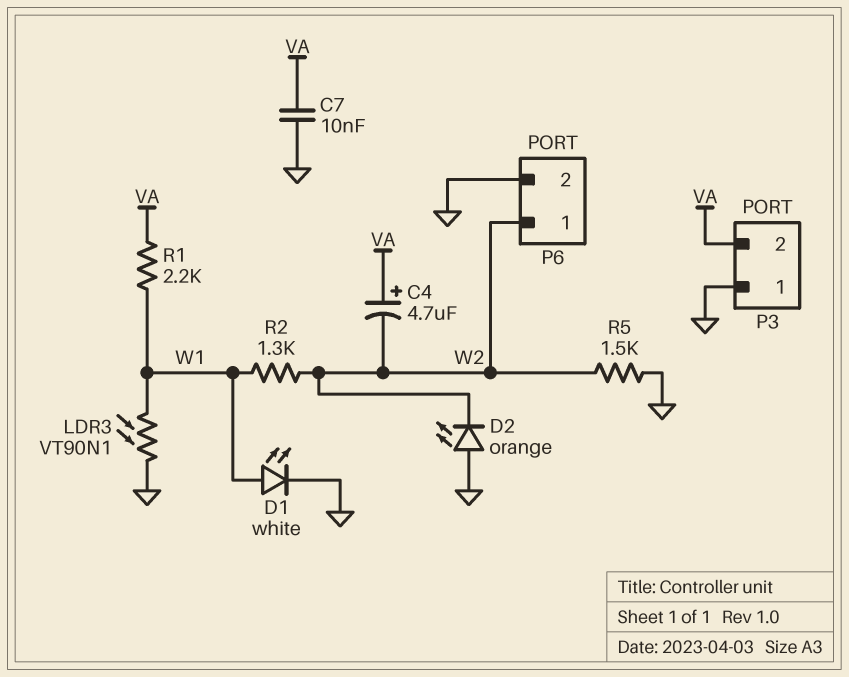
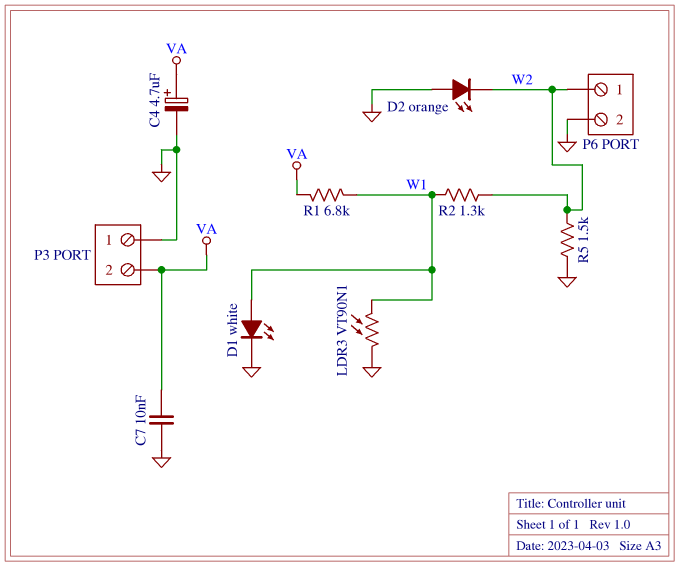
C4: 4.7uF (plus VA, minus W2) -> 4.7uF (plus VA, minus GND)
R1: 2.2k (VA, W1) -> 6.8k (VA, W1)

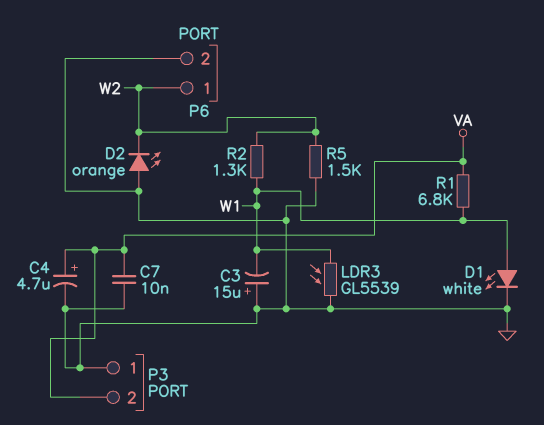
C3: none -> 15uF (plus GND, minus W1)
LDR3: VT90N1 (GND, W1) -> GL5539 (GND, W1)

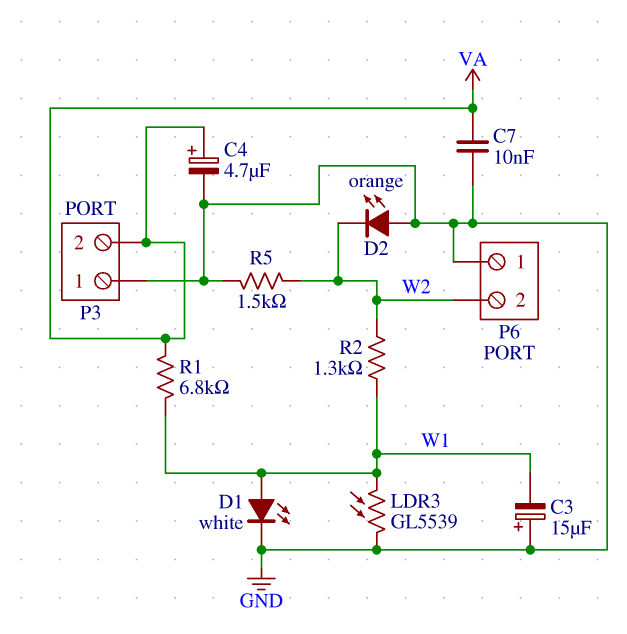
P6 pin 1: W2 -> GND
P6 pin 2: GND -> W2

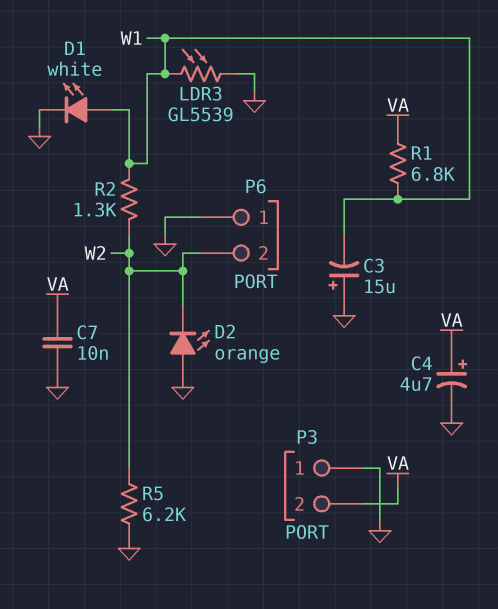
R5: 1.5k (GND, W2) -> 6.2k (GND, W2)

